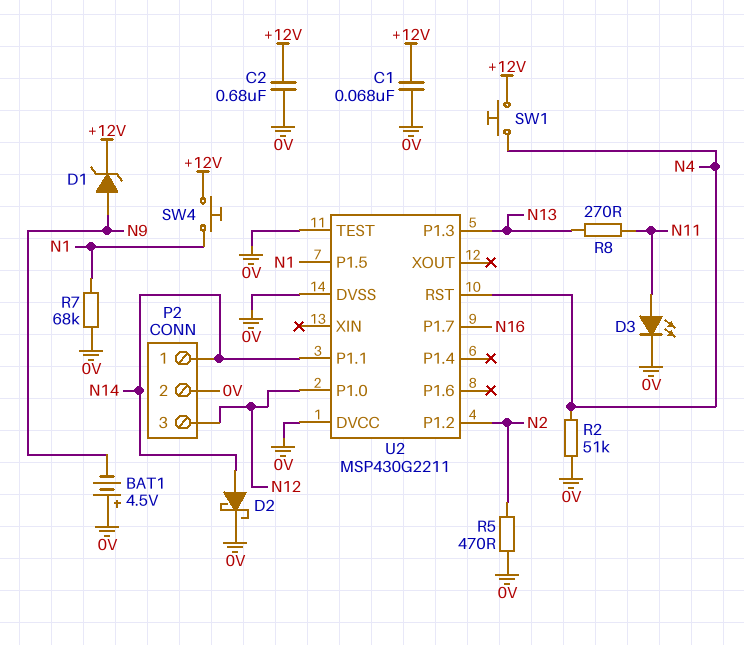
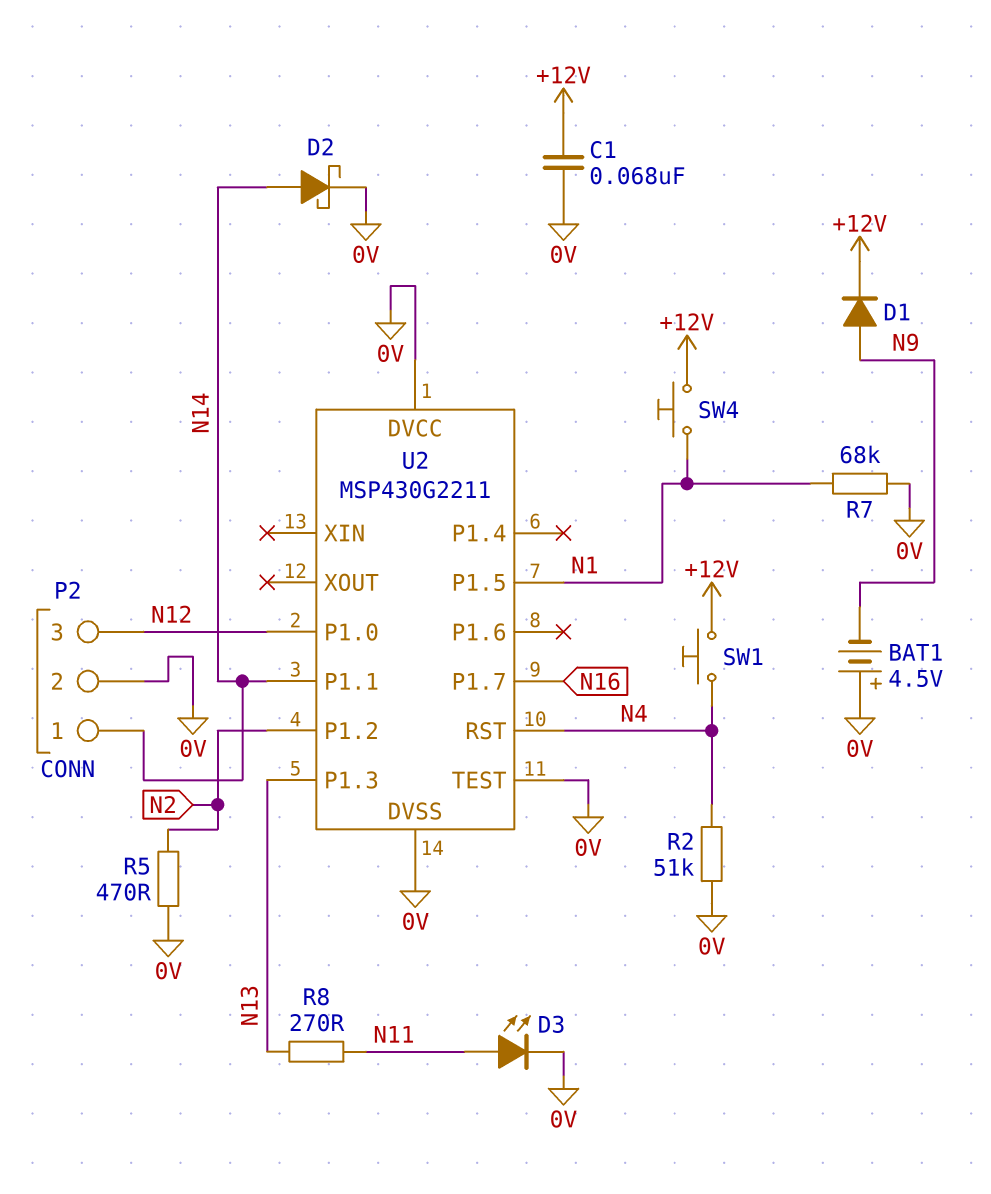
C2: 680nF (+12V, 0V) -> none
D1: zener (A N9, K +12V) -> diode (A N9, K +12V)

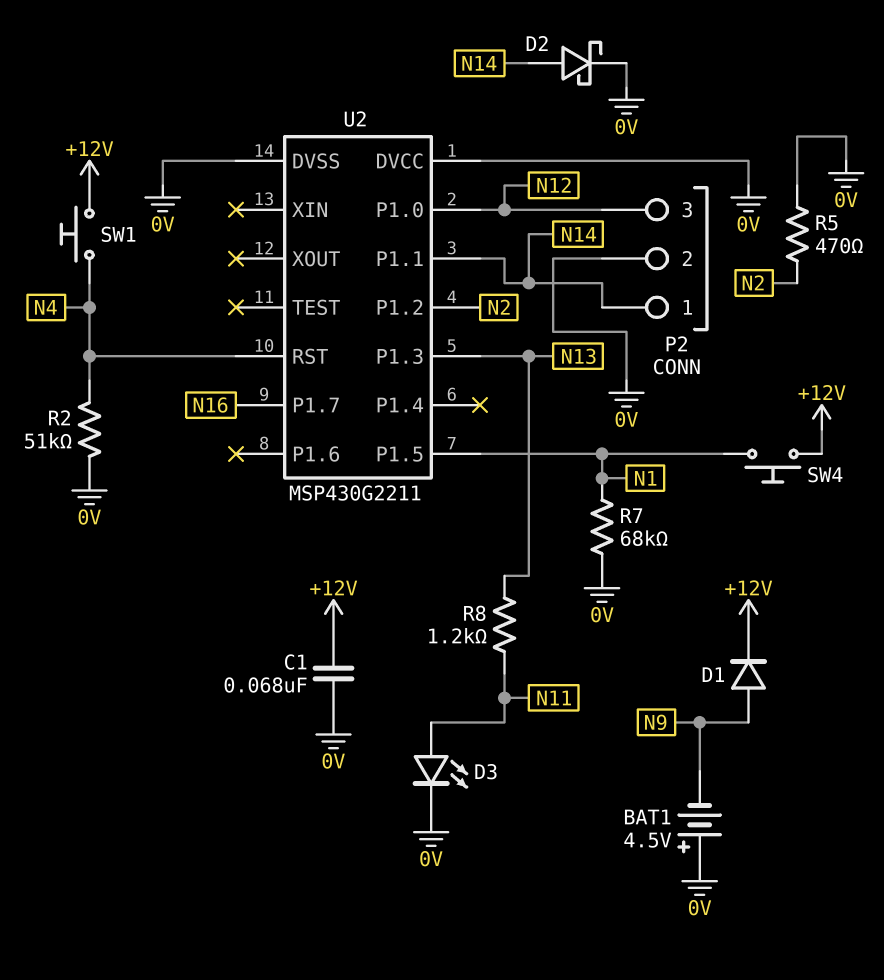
R8: 270 (N11, N13) -> 1.2k (N11, N13)
U2 pin TEST: 0V -> none

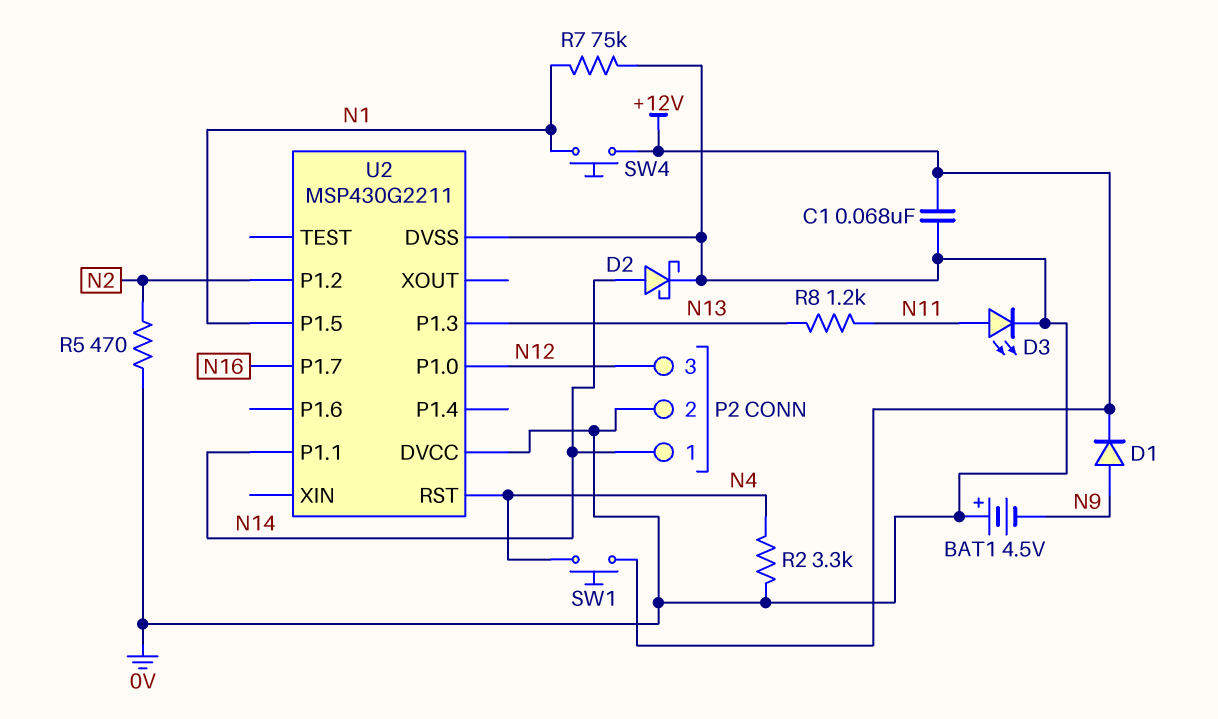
R2: 51k (0V, N4) -> 3.3k (0V, N4)
R7: 68k (0V, N1) -> 75k (0V, N1)

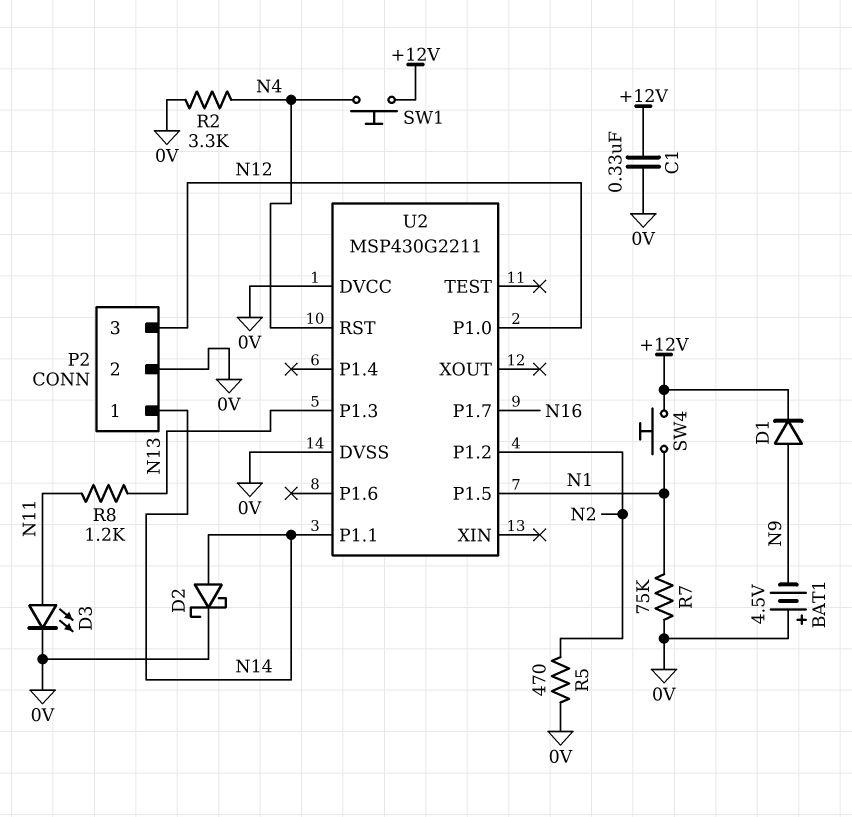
C1: 68nF (+12V, 0V) -> 330nF (+12V, 0V)

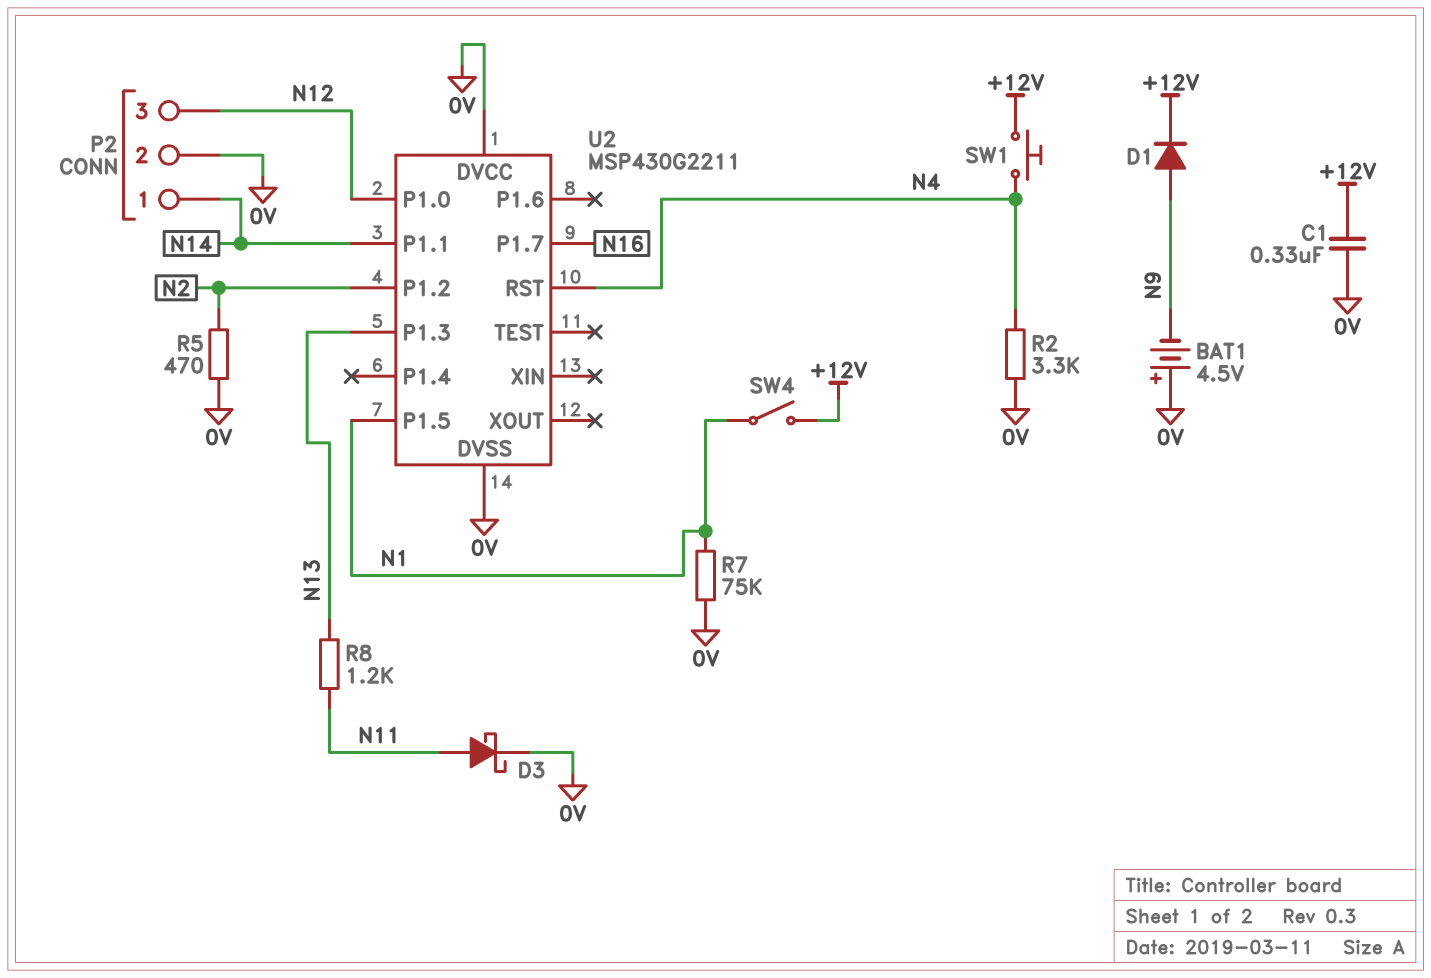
D2: schottky (A N14, K 0V) -> none
D3: LED (A N11, K 0V) -> schottky (A N11, K 0V)
SW4: button (+12V, N1) -> switch (+12V, N1)

